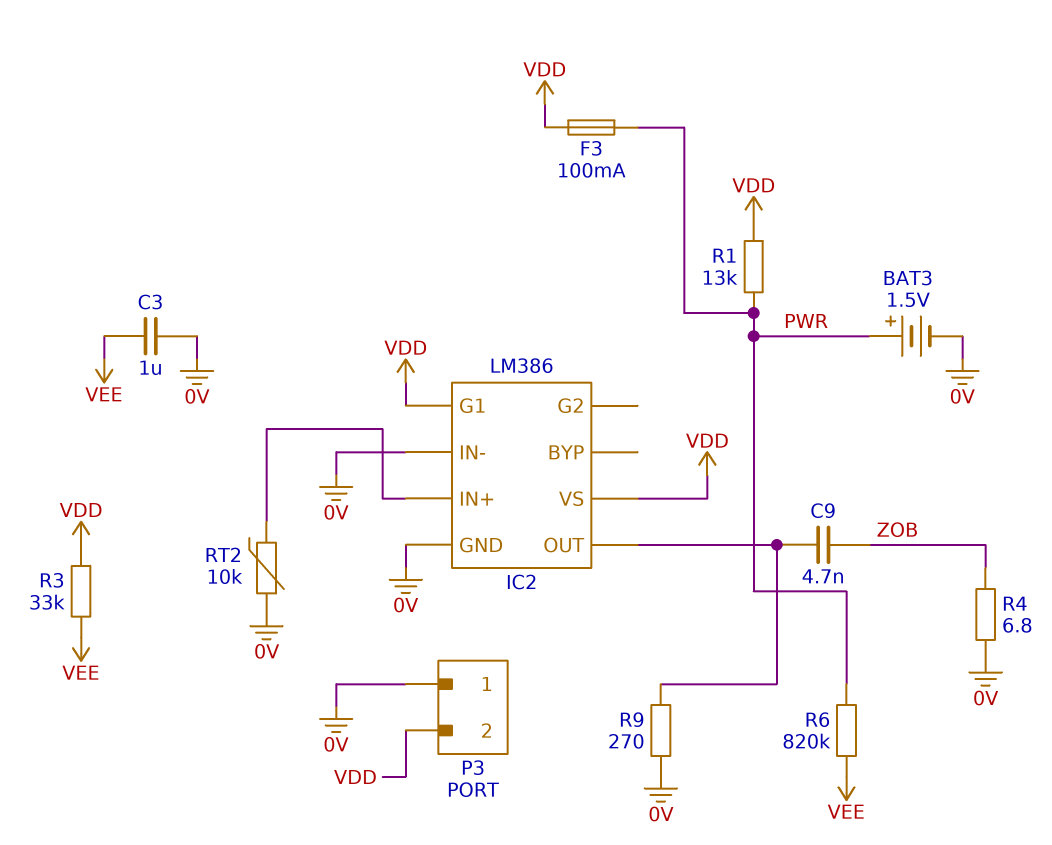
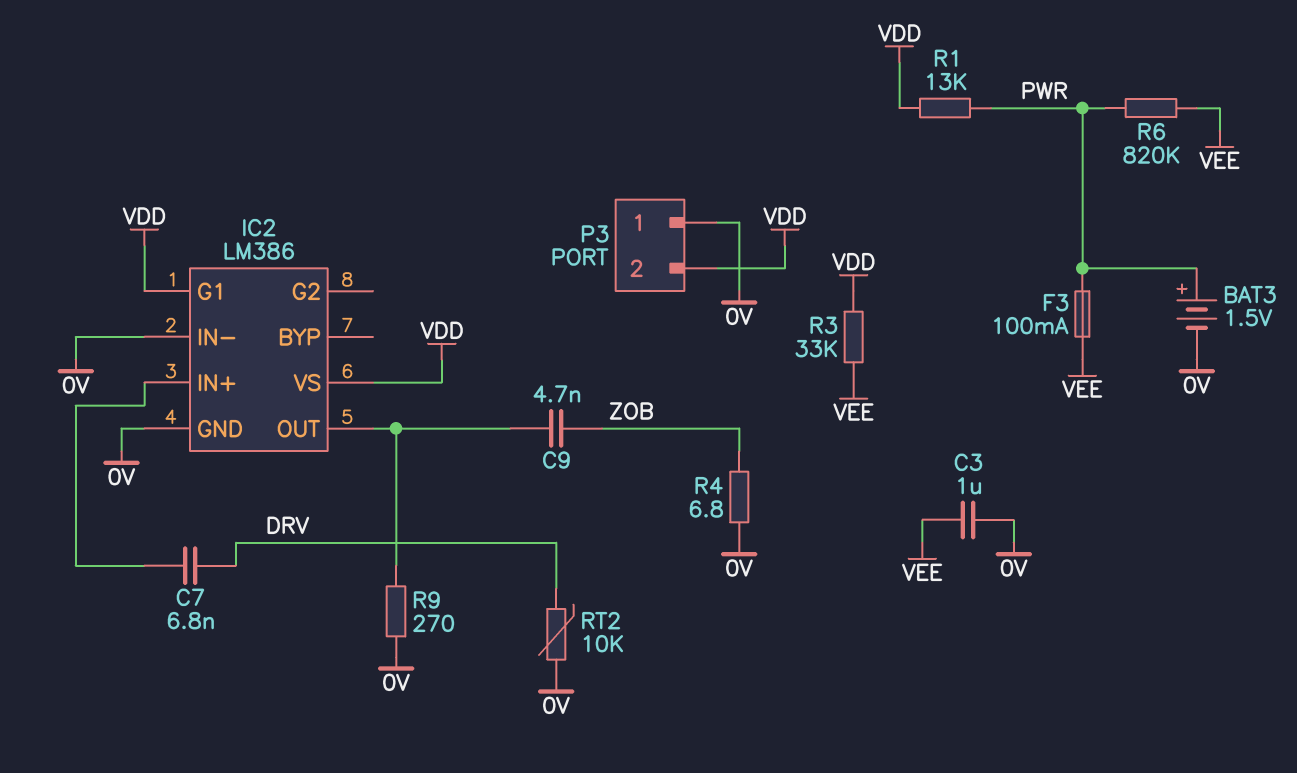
C7: none -> 6.8nF (DRV, IC2/IN+)
F3: 100mA (PWR, VDD) -> 100mA (PWR, VEE)
RT2: 10k (0V, IC2/IN+) -> 10k (0V, DRV)

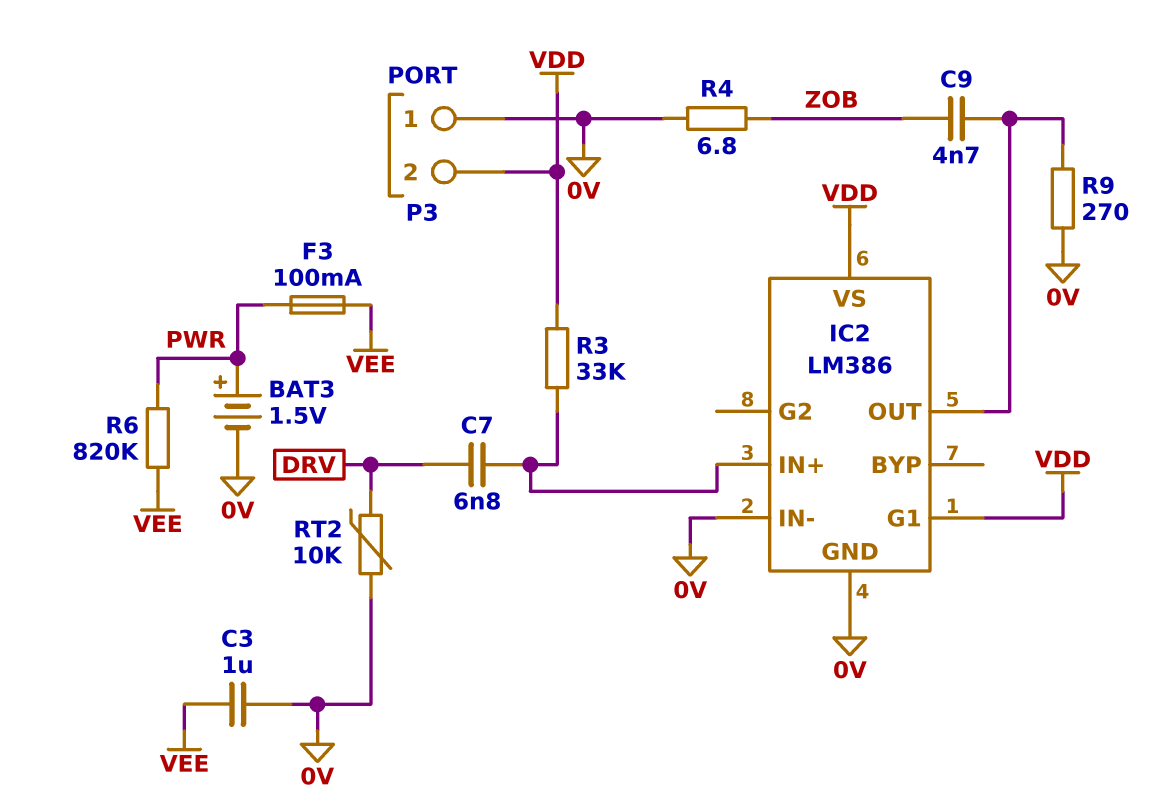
R1: 13k (PWR, VDD) -> none
R3: 33k (VDD, VEE) -> 33k (IC2/IN+, VDD)

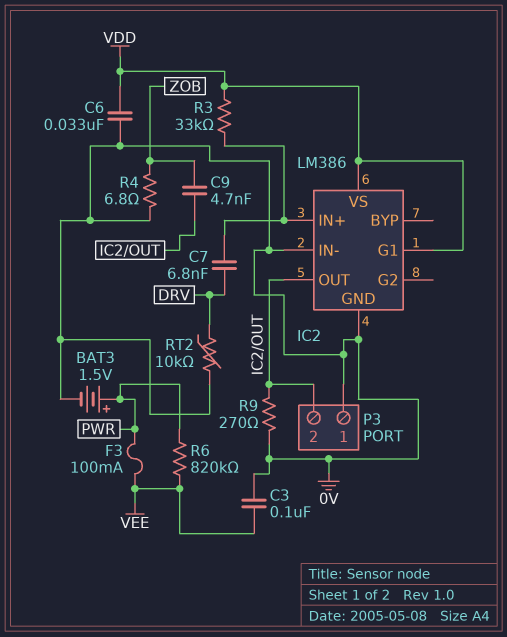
C3: 1uF (0V, VEE) -> 100nF (0V, VEE)
C6: none -> 33nF (0V, VDD)
P3 pin 2: VDD -> IC2/OUT

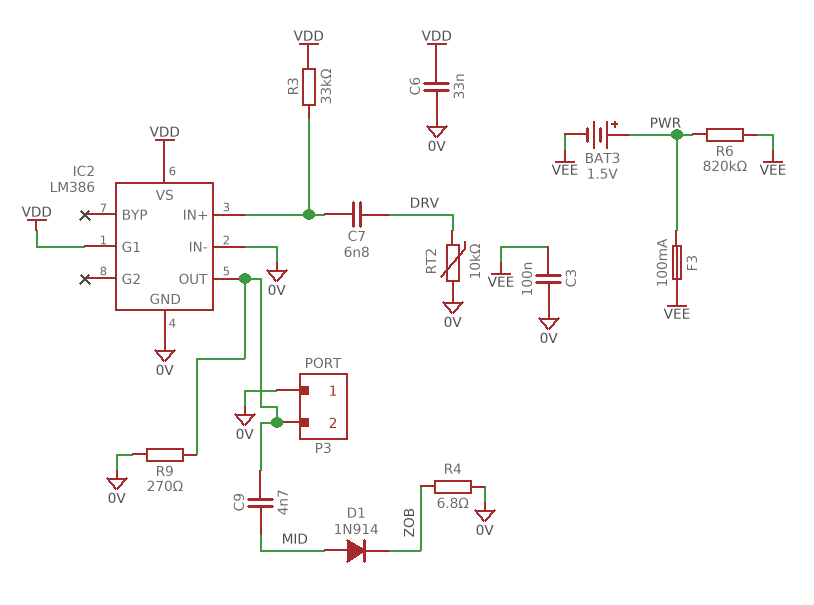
BAT3: 1.5V (plus PWR, minus 0V) -> 1.5V (plus PWR, minus VEE)
C9: 4.7nF (IC2/OUT, ZOB) -> 4.7nF (IC2/OUT, MID)
D1: none -> diode 1N914 (A MID, K ZOB)

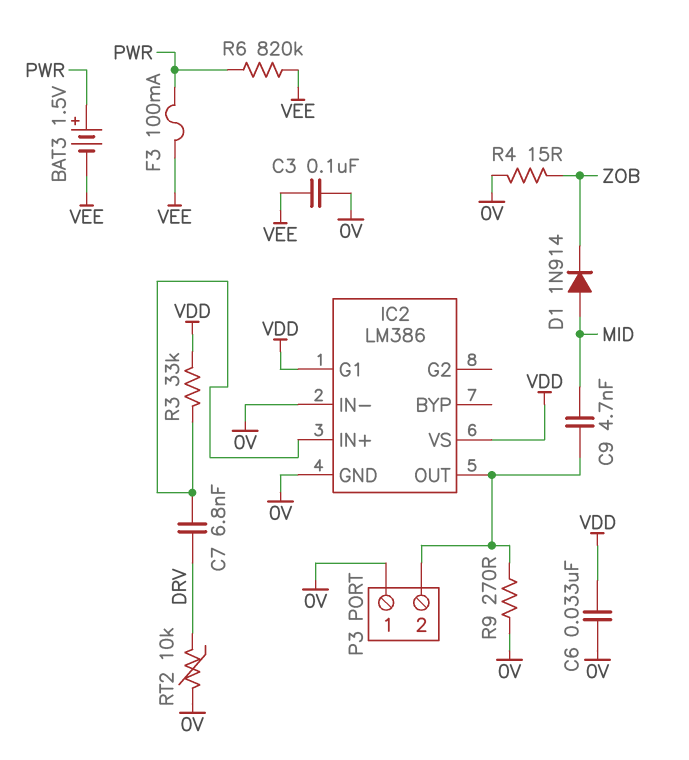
R4: 6.8 (0V, ZOB) -> 15 (0V, ZOB)

